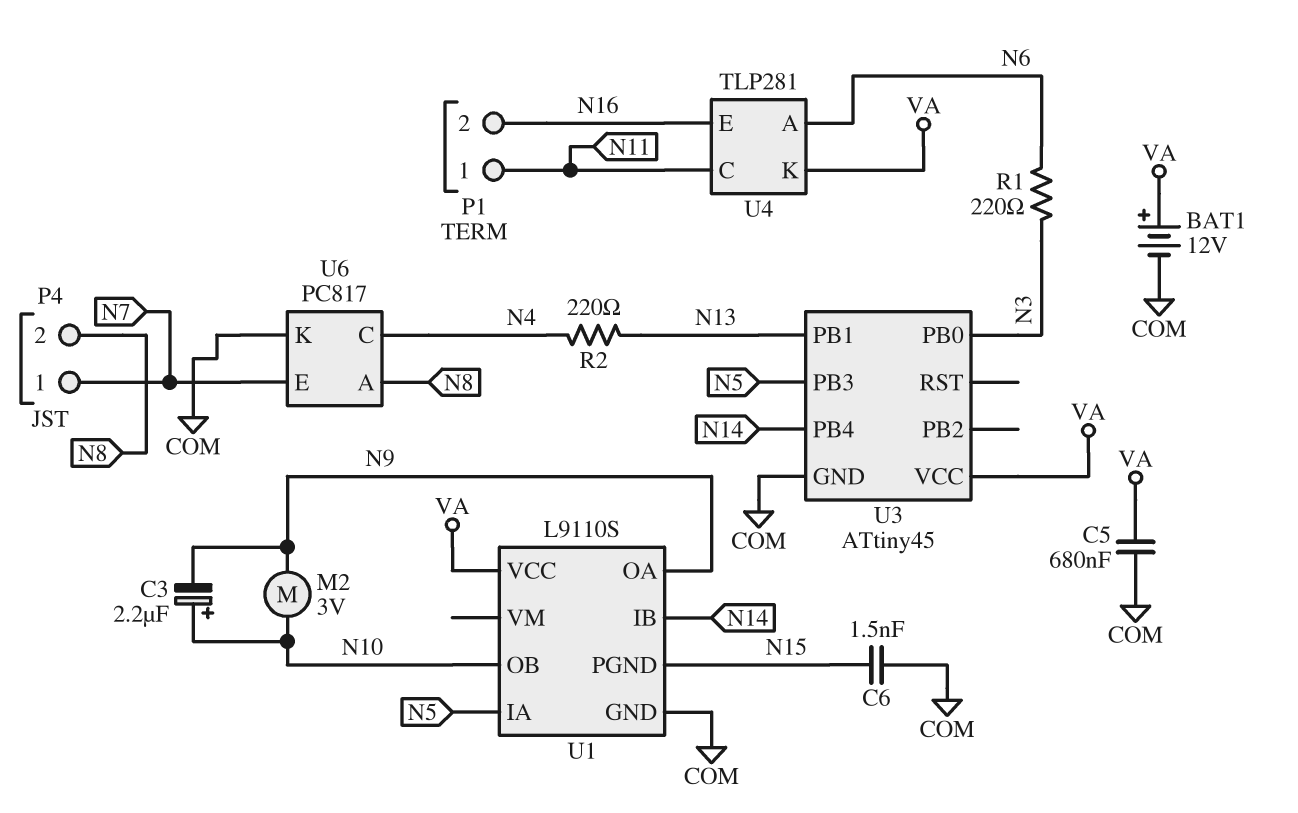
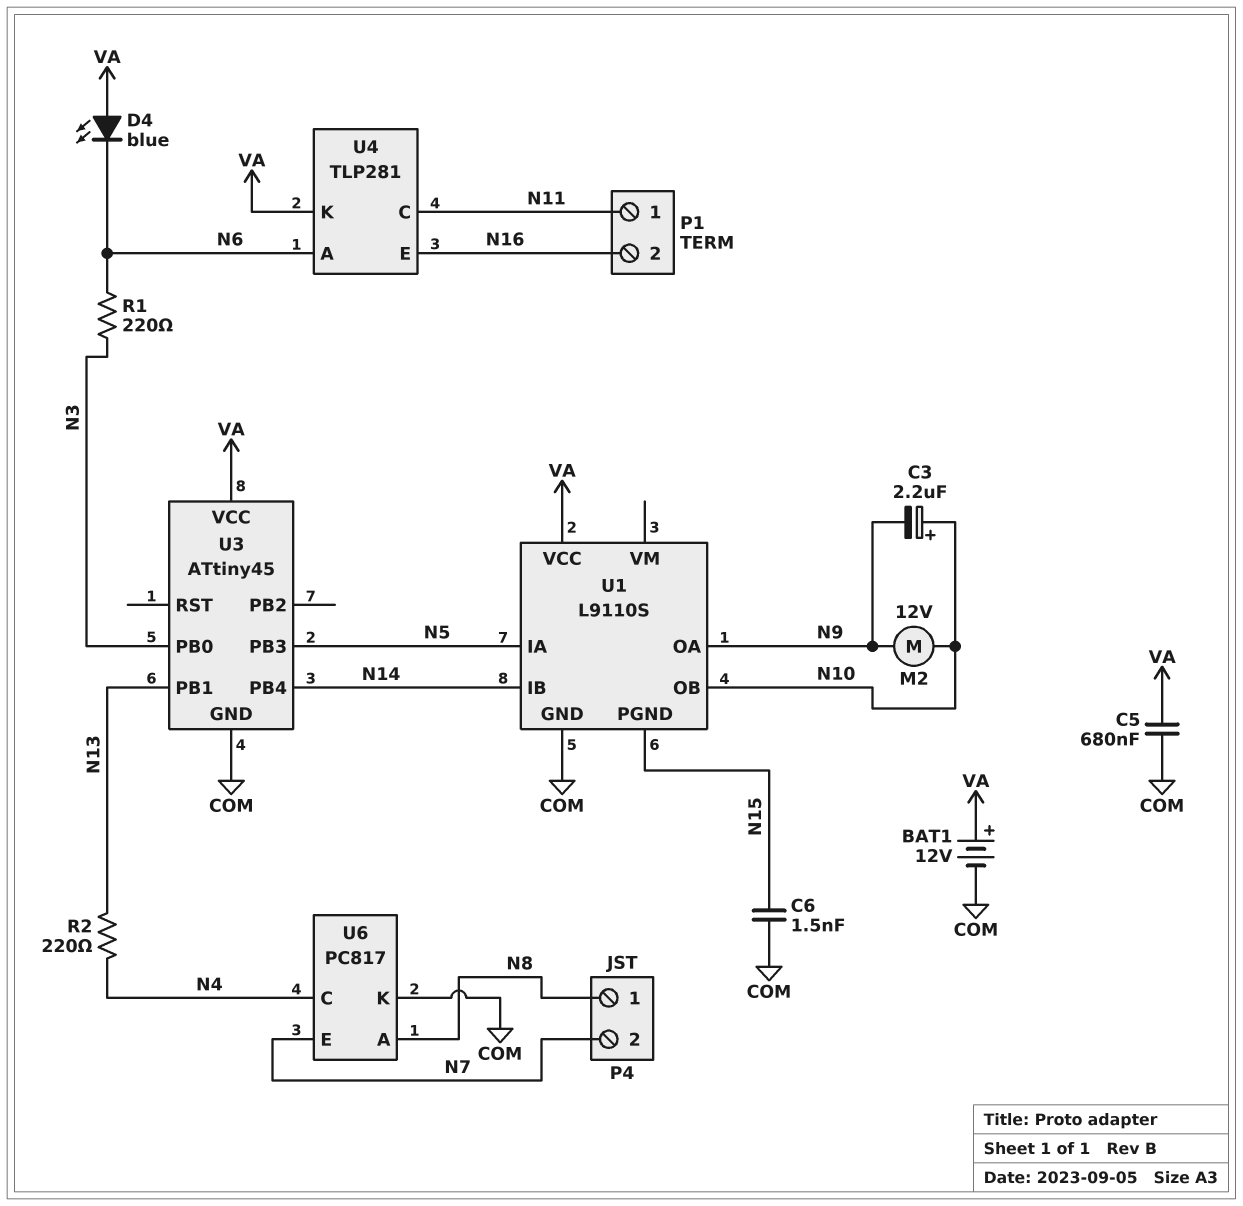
D4: none -> LED blue (A VA, K N6)
M2: motor 3V (N9, N10) -> motor 12V (N9, N10)
P4 pin 1: N7 -> N8
P4 pin 2: N8 -> N7

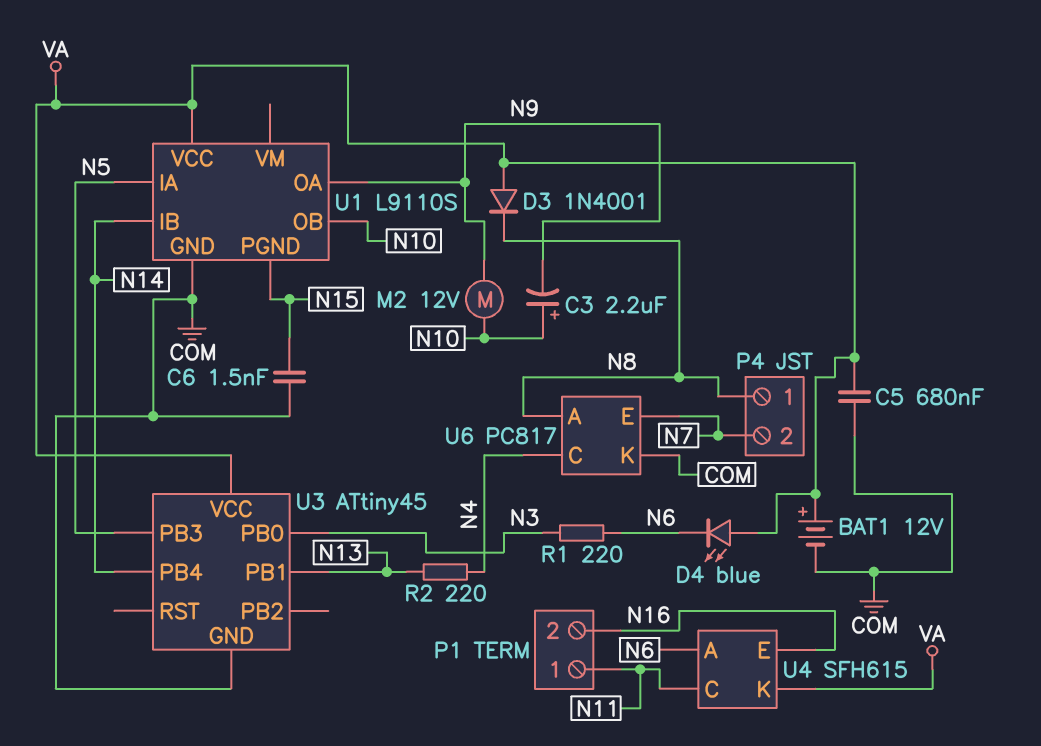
D3: none -> diode 1N4001 (A VA, K N8)
U4: TLP281 -> SFH615

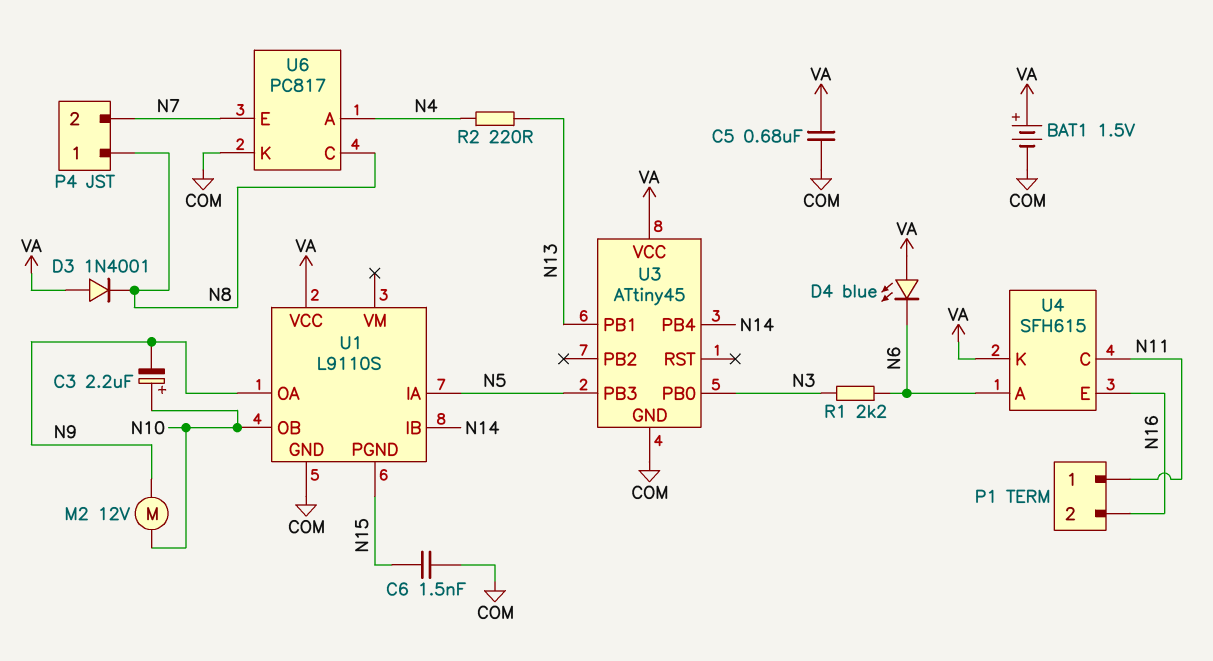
BAT1: 12V (plus VA, minus COM) -> 1.5V (plus VA, minus COM)
R1: 220 (N3, N6) -> 2.2k (N3, N6)
U6 pin A: N8 -> N4
U6 pin C: N4 -> N8

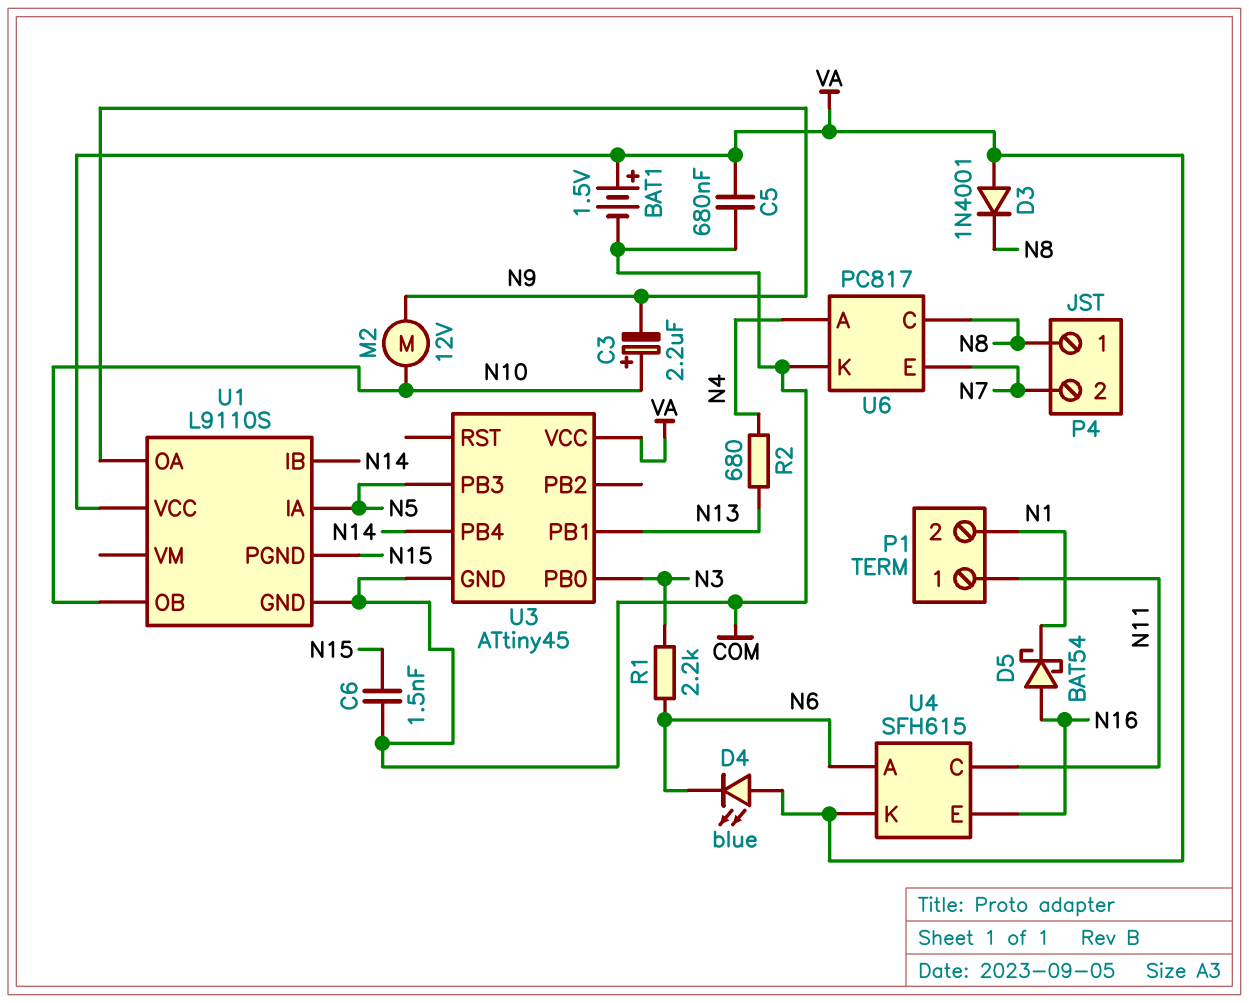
D5: none -> schottky BAT54 (A N16, K N1)
P1 pin 2: N16 -> N1
R2: 220 (N4, N13) -> 680 (N4, N13)

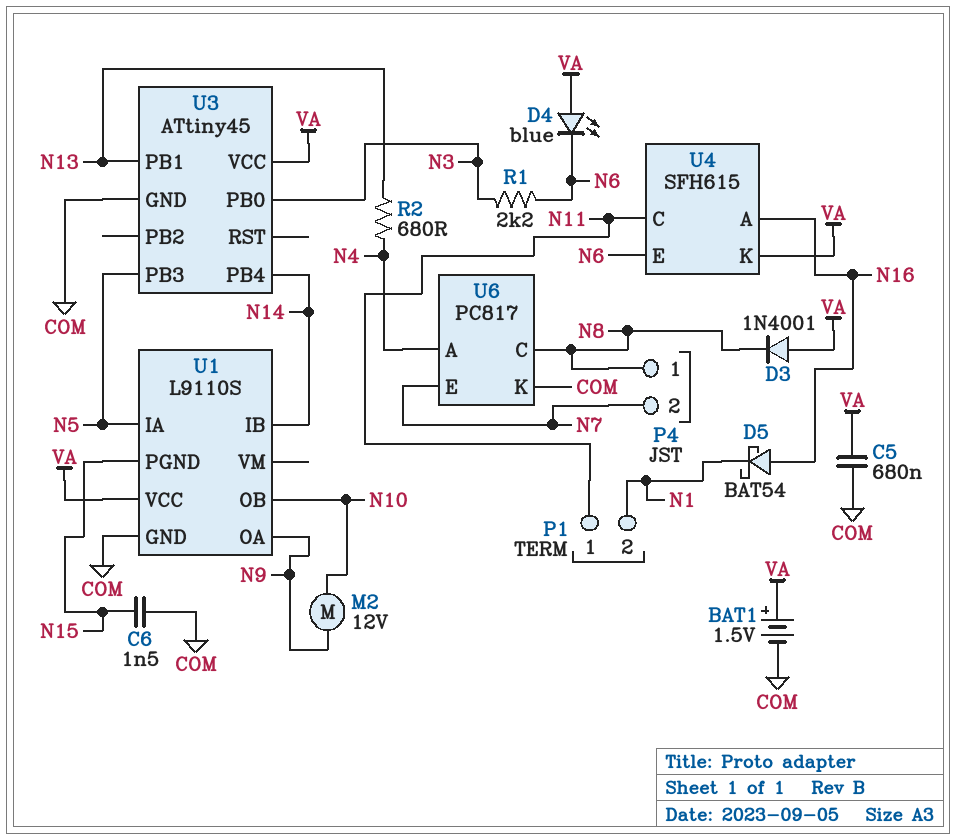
C3: 2.2uF (plus N10, minus N9) -> none
U4 pin A: N6 -> N16
U4 pin E: N16 -> N6

